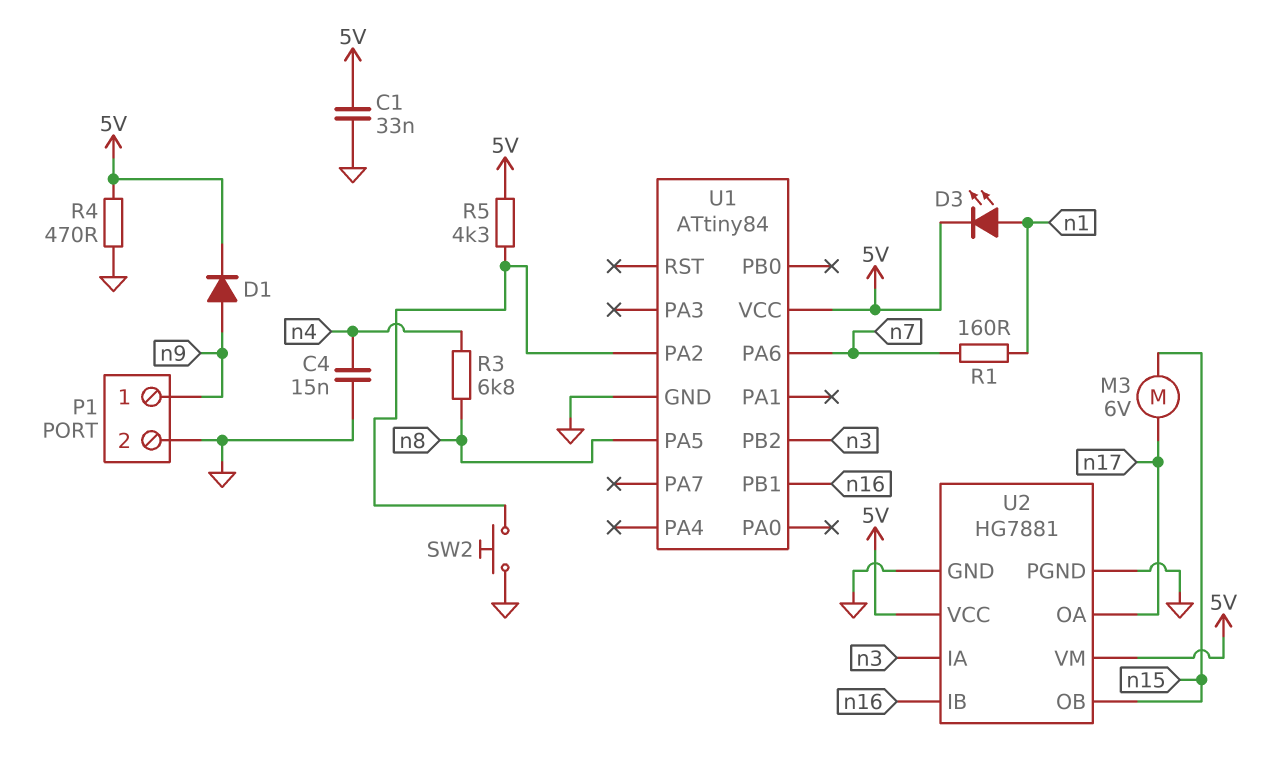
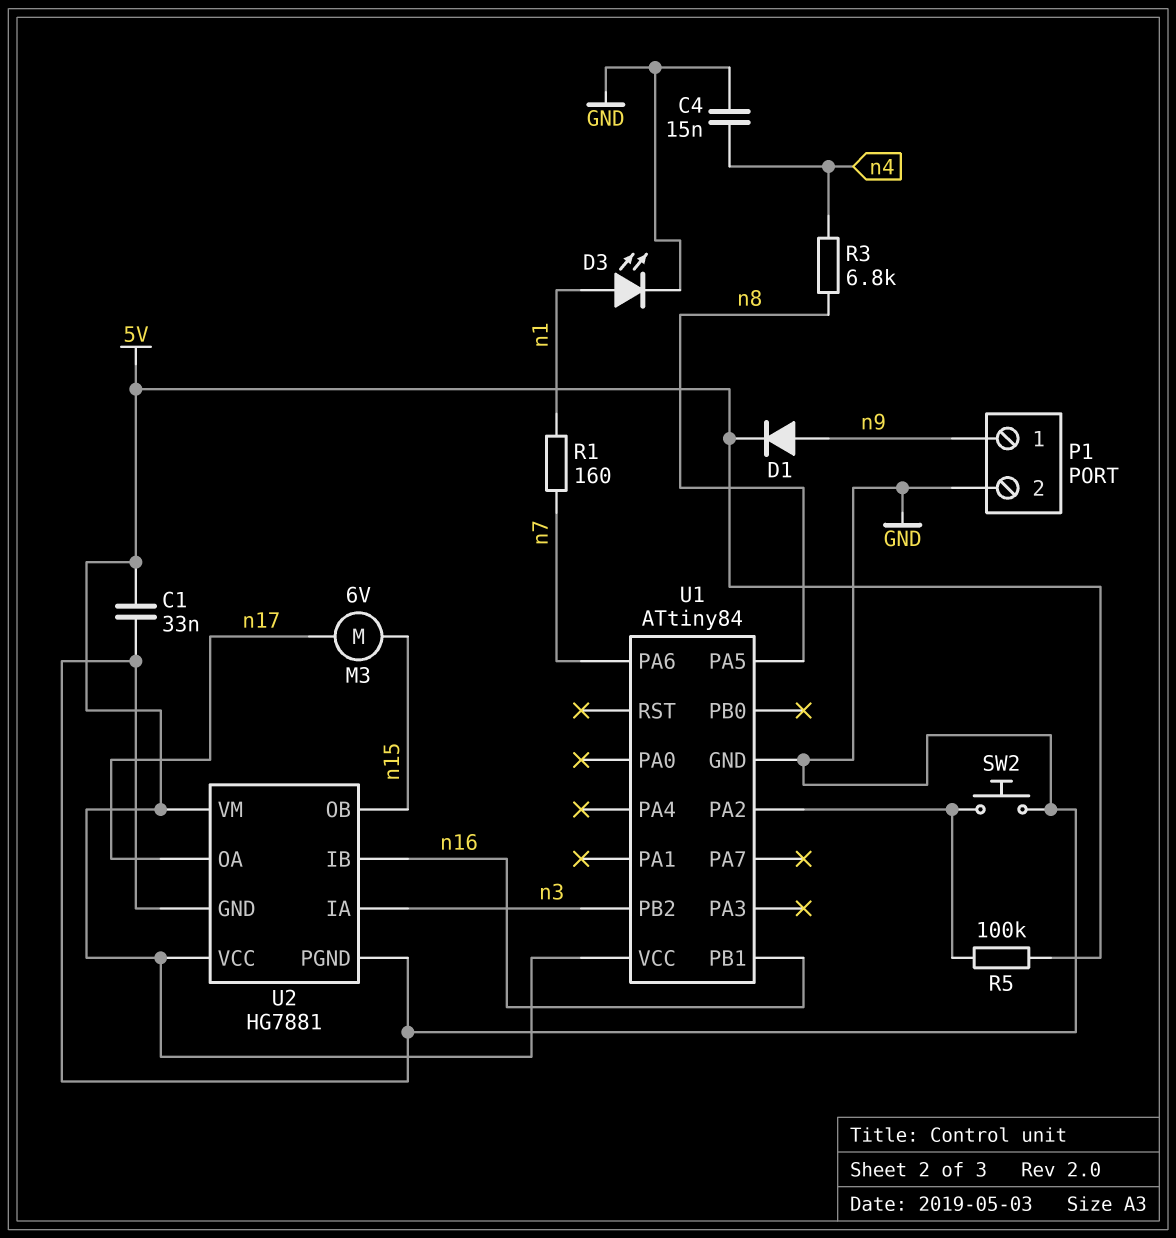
D3: LED (A n1, K 5V) -> LED (A n1, K GND)
R4: 470 (5V, GND) -> none
R5: 4.3k (5V, U1/PA2) -> 100k (5V, U1/PA2)

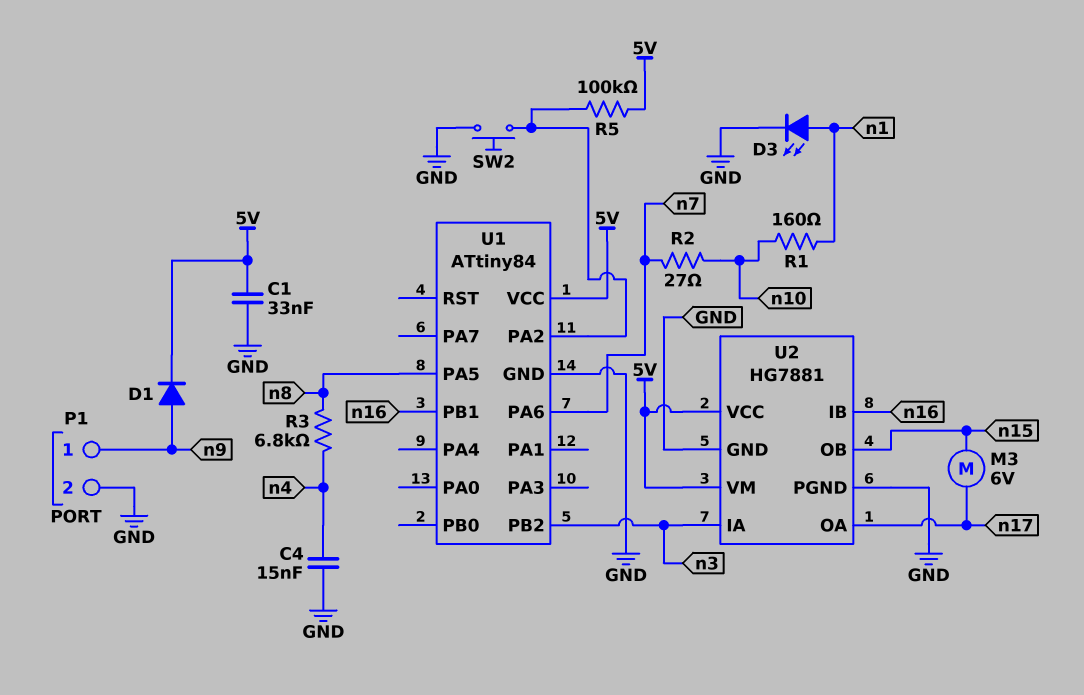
R1: 160 (n1, n7) -> 160 (n1, n10)
R2: none -> 27 (n7, n10)

